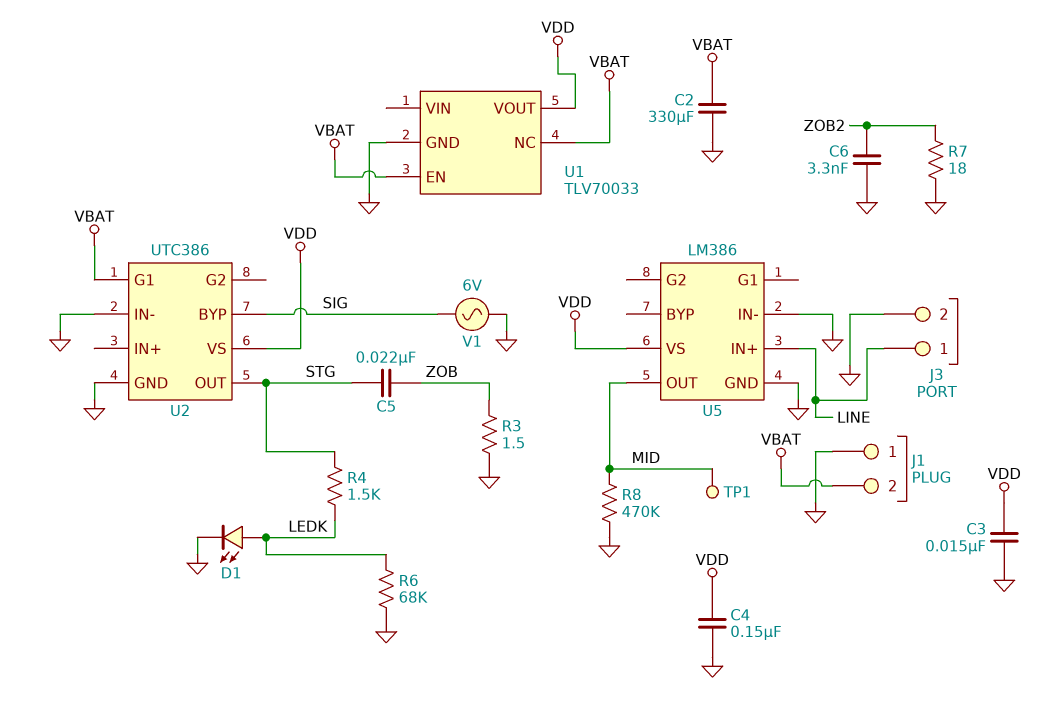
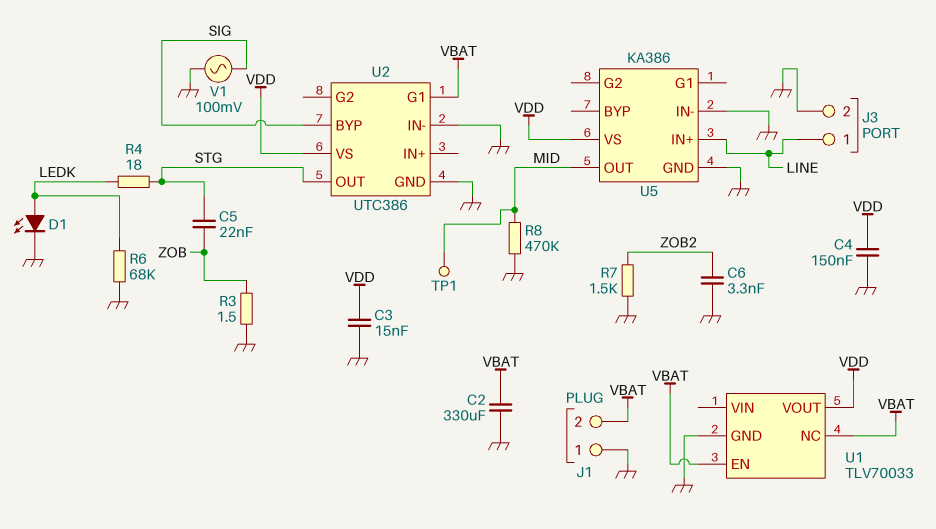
R4: 1.5k (LEDK, STG) -> 18 (LEDK, STG)
R7: 18 (GND, ZOB2) -> 1.5k (GND, ZOB2)
U5: LM386 -> KA386
V1: AC 6V (GND, SIG) -> AC 100mV (GND, SIG)

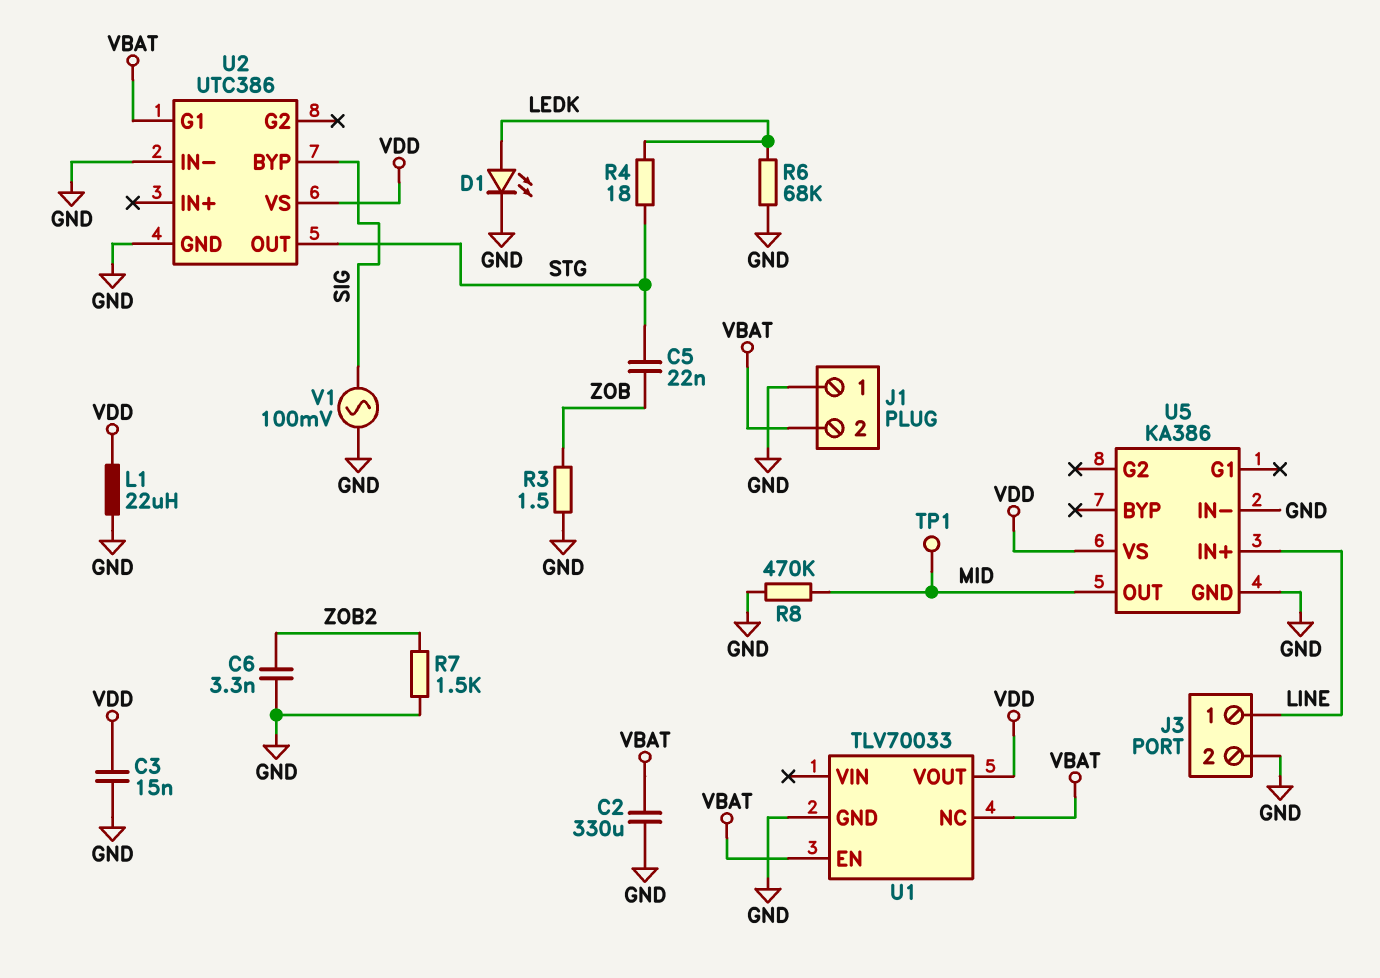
C4: 150nF (GND, VDD) -> none
L1: none -> 22uH (GND, VDD)

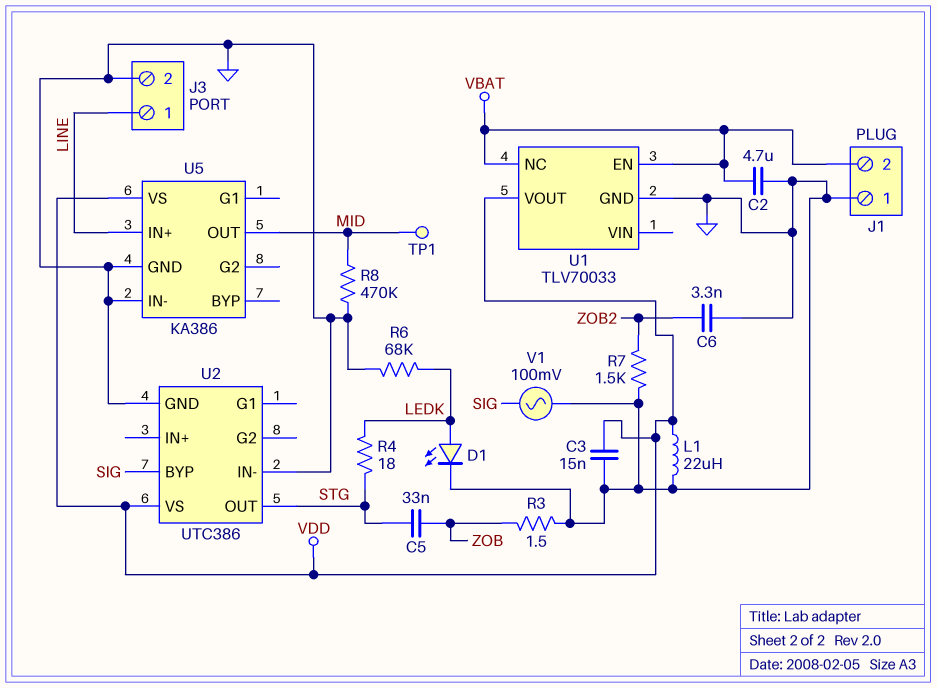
C2: 330uF (GND, VBAT) -> 4.7uF (GND, VBAT)
C5: 22nF (STG, ZOB) -> 33nF (STG, ZOB)
U2 pin G1: VBAT -> none

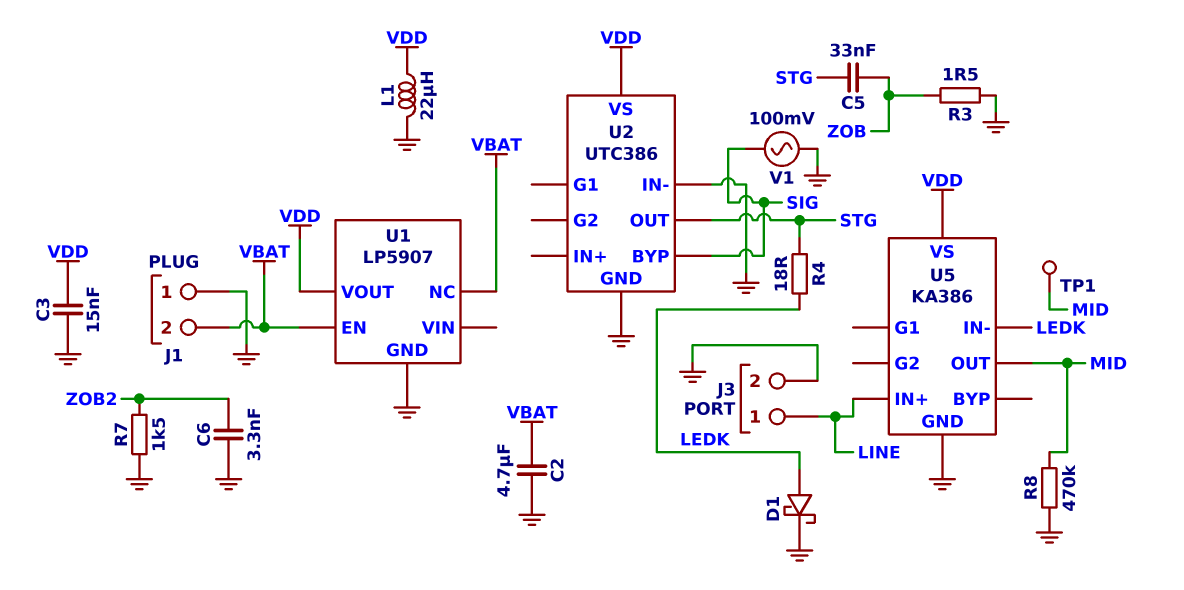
D1: LED (A LEDK, K GND) -> schottky (A LEDK, K GND)
R6: 68k (GND, LEDK) -> none
U1: TLV70033 -> LP5907
U5 pin IN-: GND -> LEDK

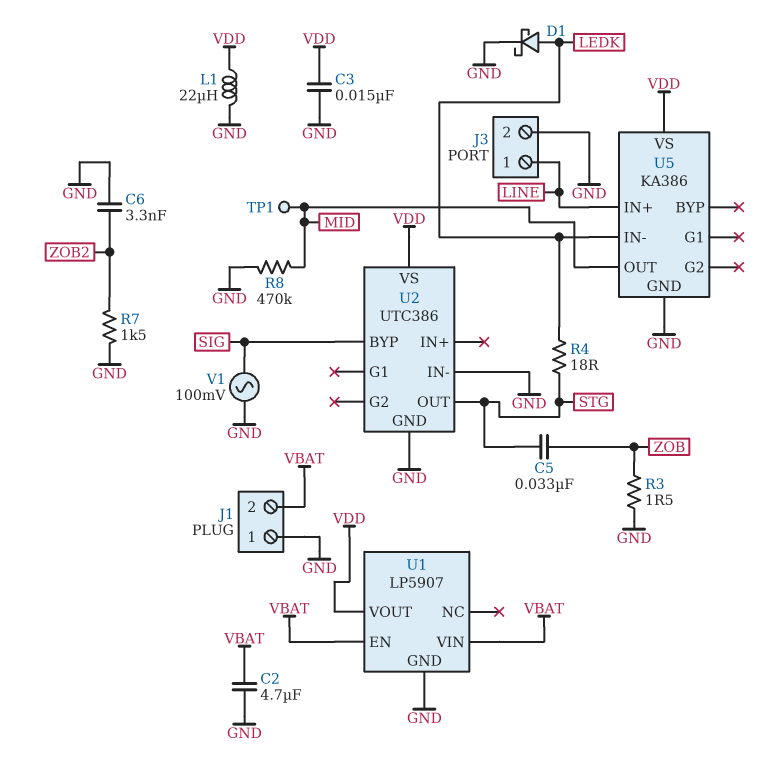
U1 pin NC: VBAT -> none
U1 pin VIN: none -> VBAT

